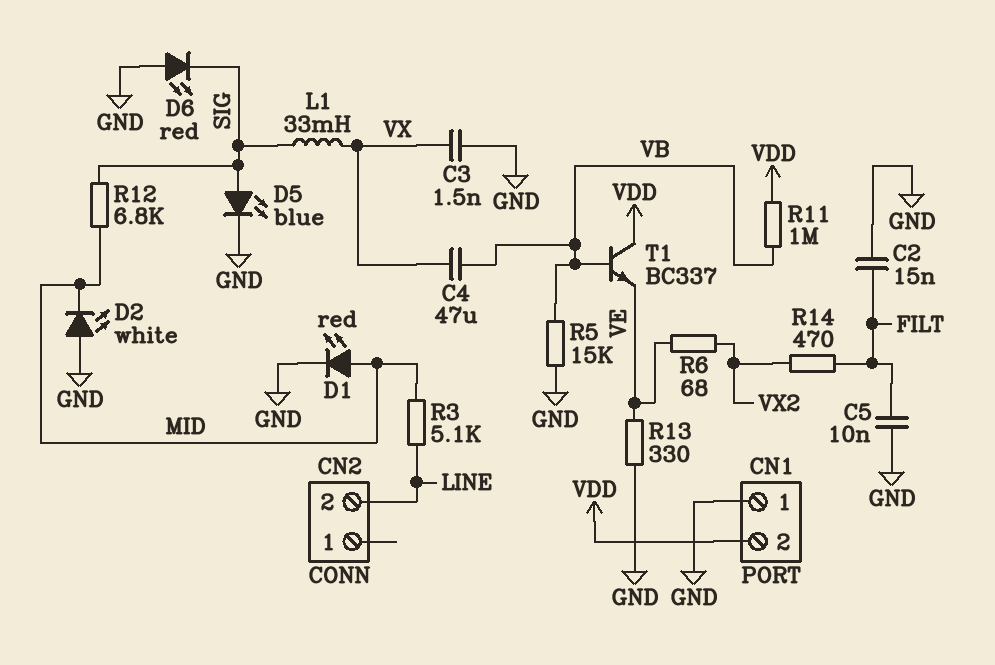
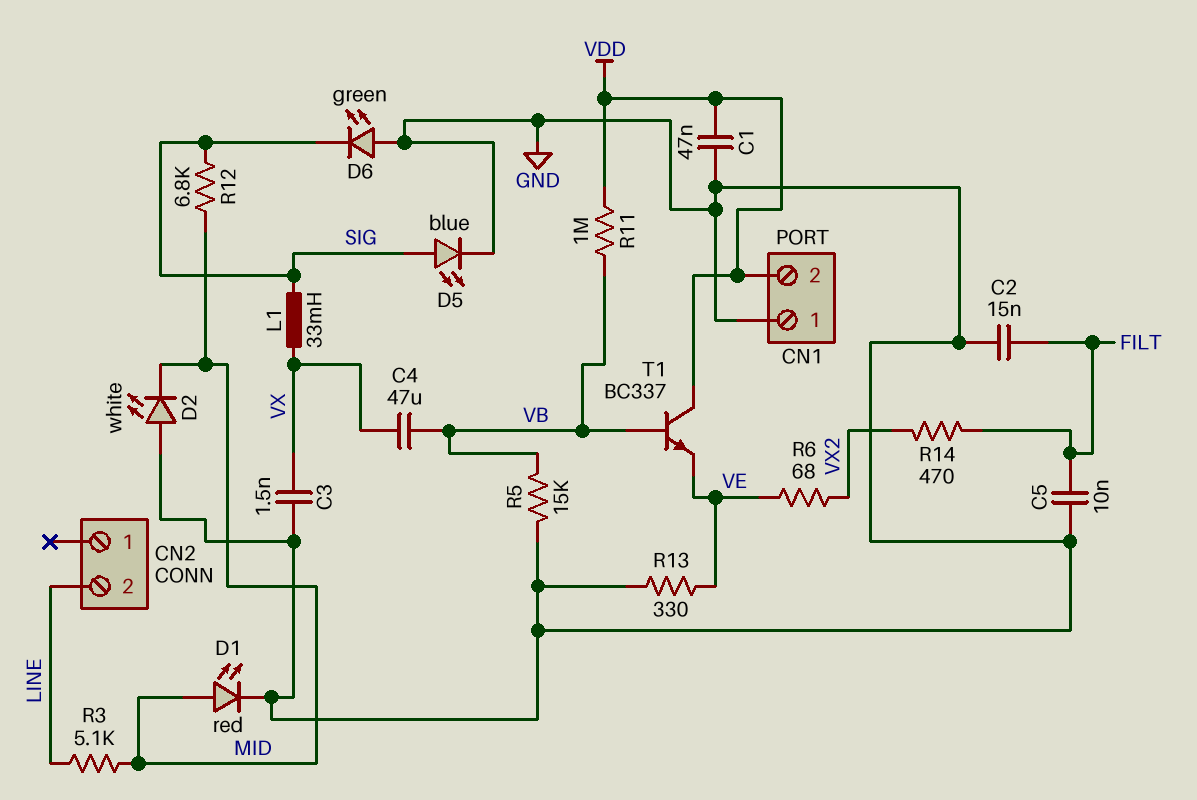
C1: none -> 47nF (GND, VDD)
D6: LED red (A GND, K SIG) -> LED green (A GND, K SIG)

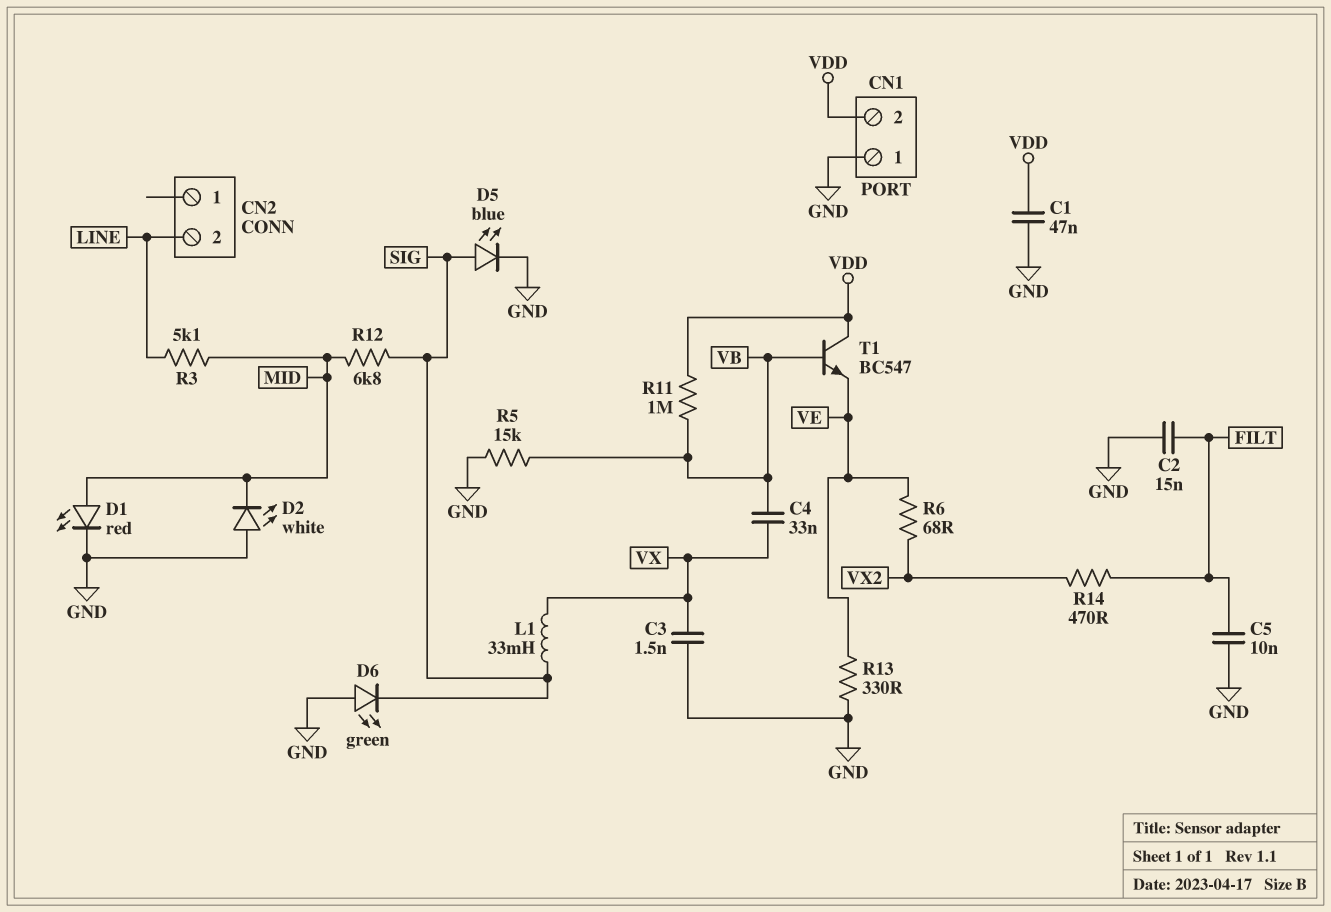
C4: 47uF (VB, VX) -> 33nF (VB, VX)
T1: NPN BC337 (B VB, C VDD, E VE) -> NPN BC547 (B VB, C VDD, E VE)

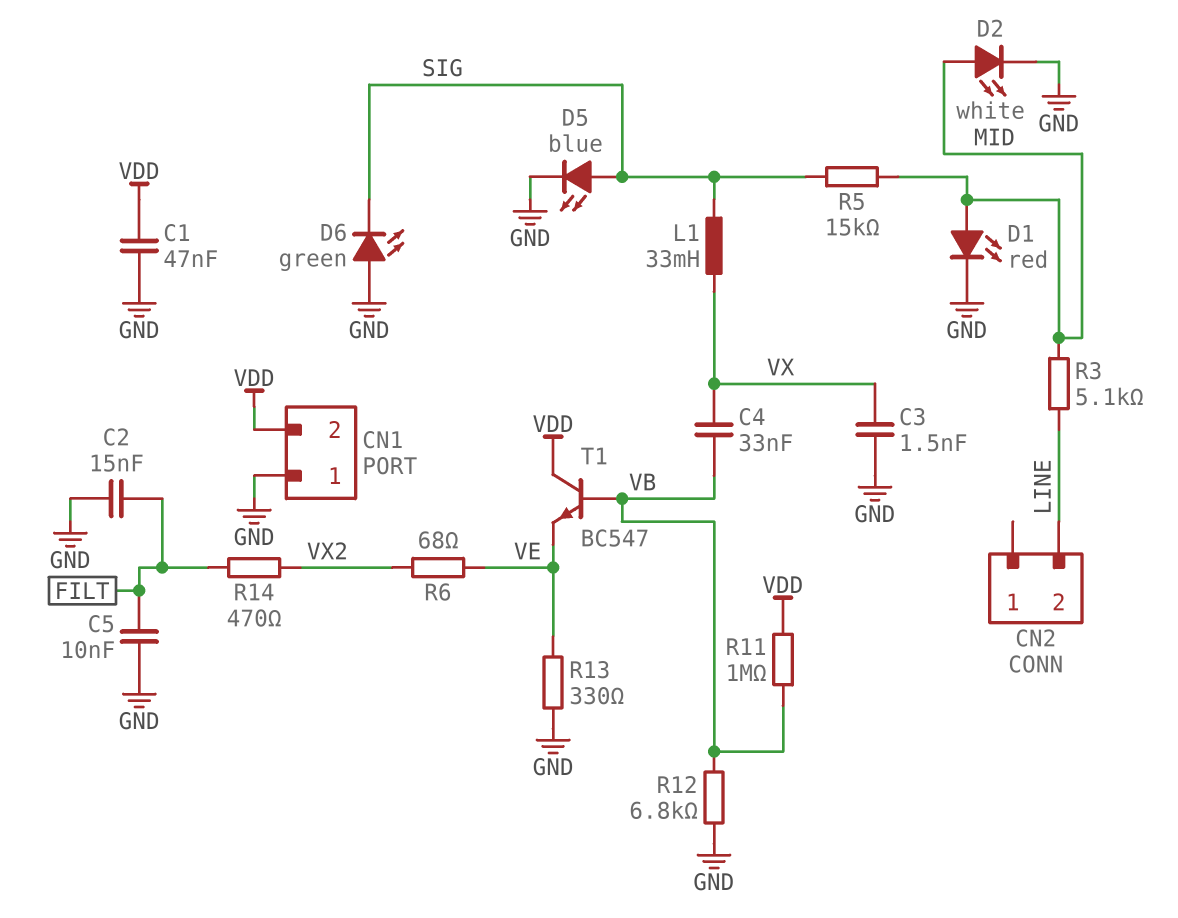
D2: LED white (A GND, K MID) -> LED white (A MID, K GND)
R5: 15k (GND, VB) -> 15k (MID, SIG)
R12: 6.8k (MID, SIG) -> 6.8k (GND, VB)

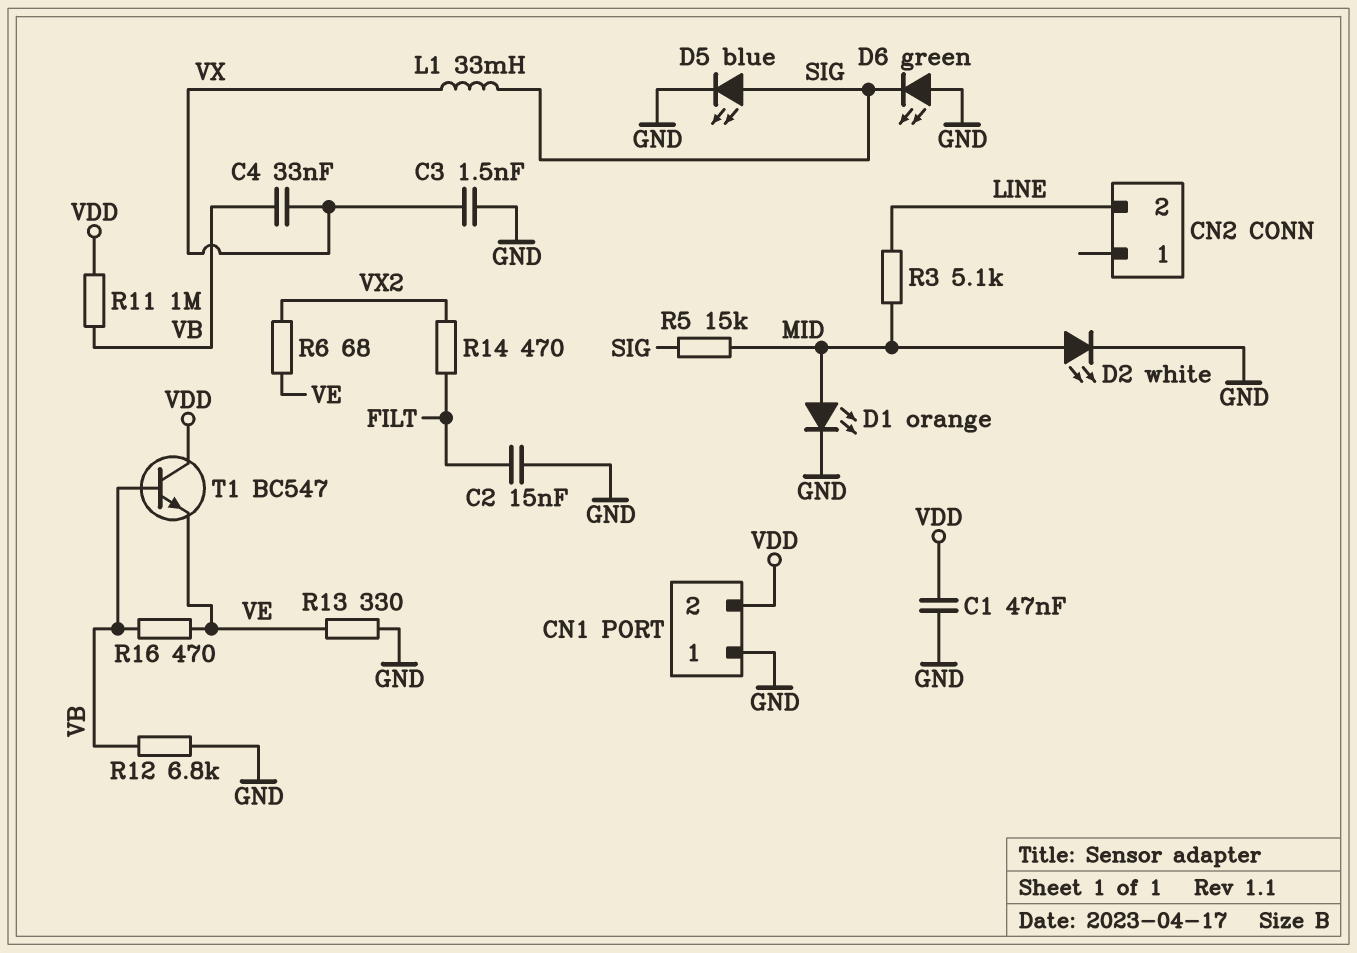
C5: 10nF (FILT, GND) -> none
D1: LED red (A MID, K GND) -> LED orange (A MID, K GND)
R16: none -> 470 (VB, VE)

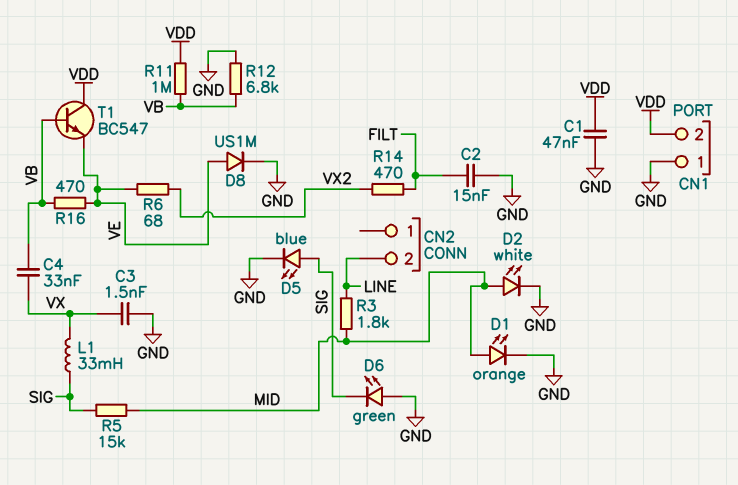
D8: none -> diode US1M (A VE, K GND)
R3: 5.1k (LINE, MID) -> 1.8k (LINE, MID)
R13: 330 (GND, VE) -> none

